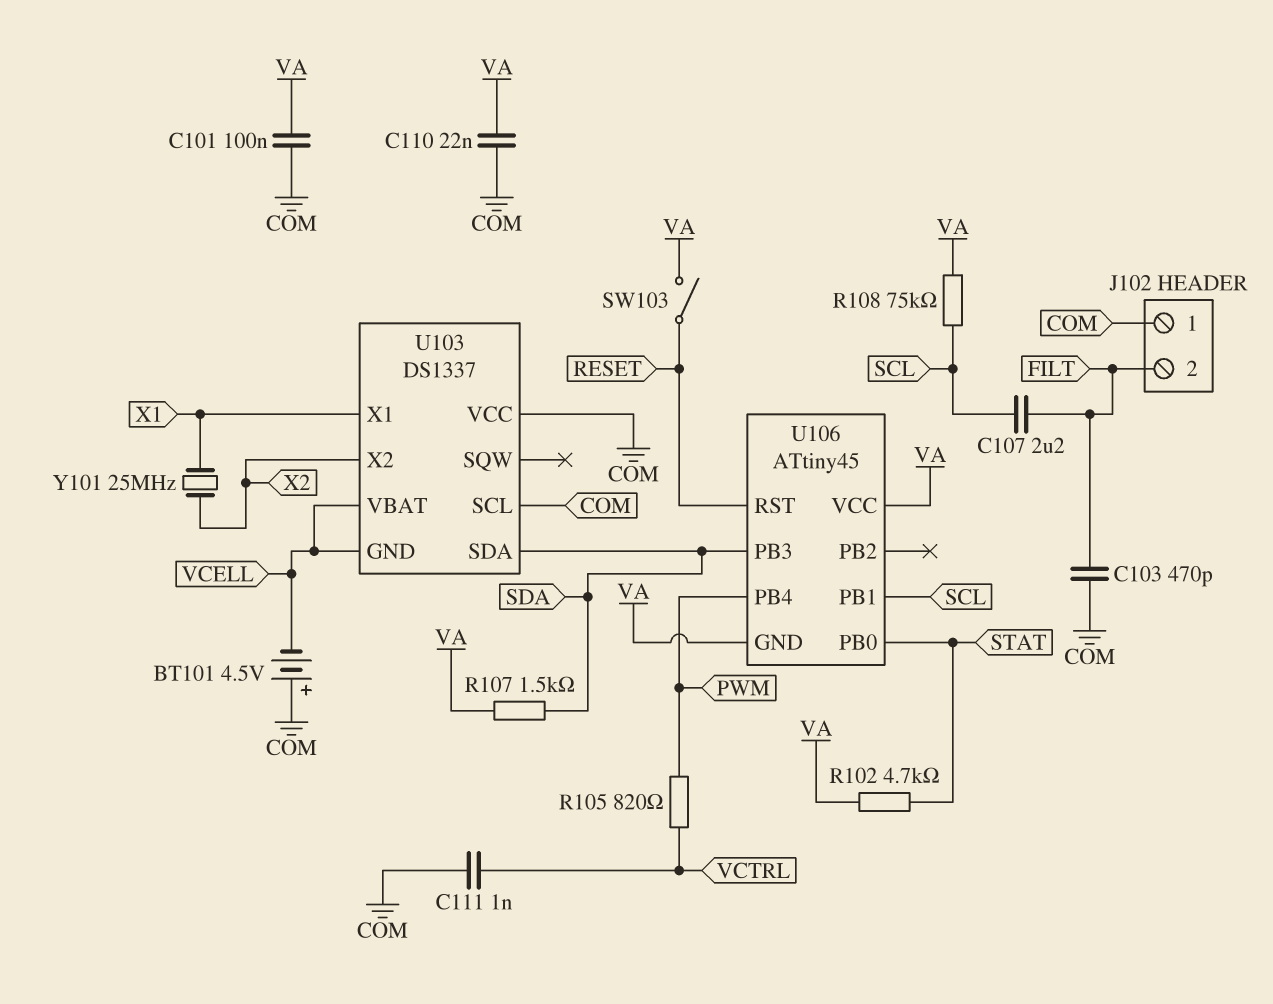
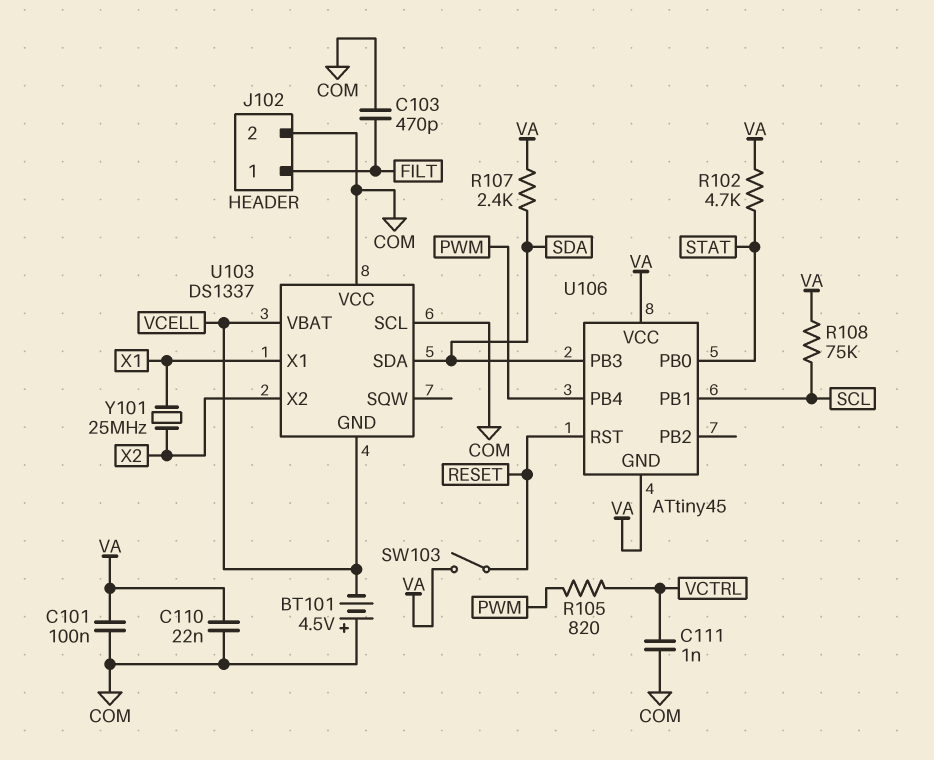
C107: 2.2uF (FILT, SCL) -> none
J102 pin 1: COM -> FILT
J102 pin 2: FILT -> COM
R107: 1.5k (SDA, VA) -> 2.4k (SDA, VA)

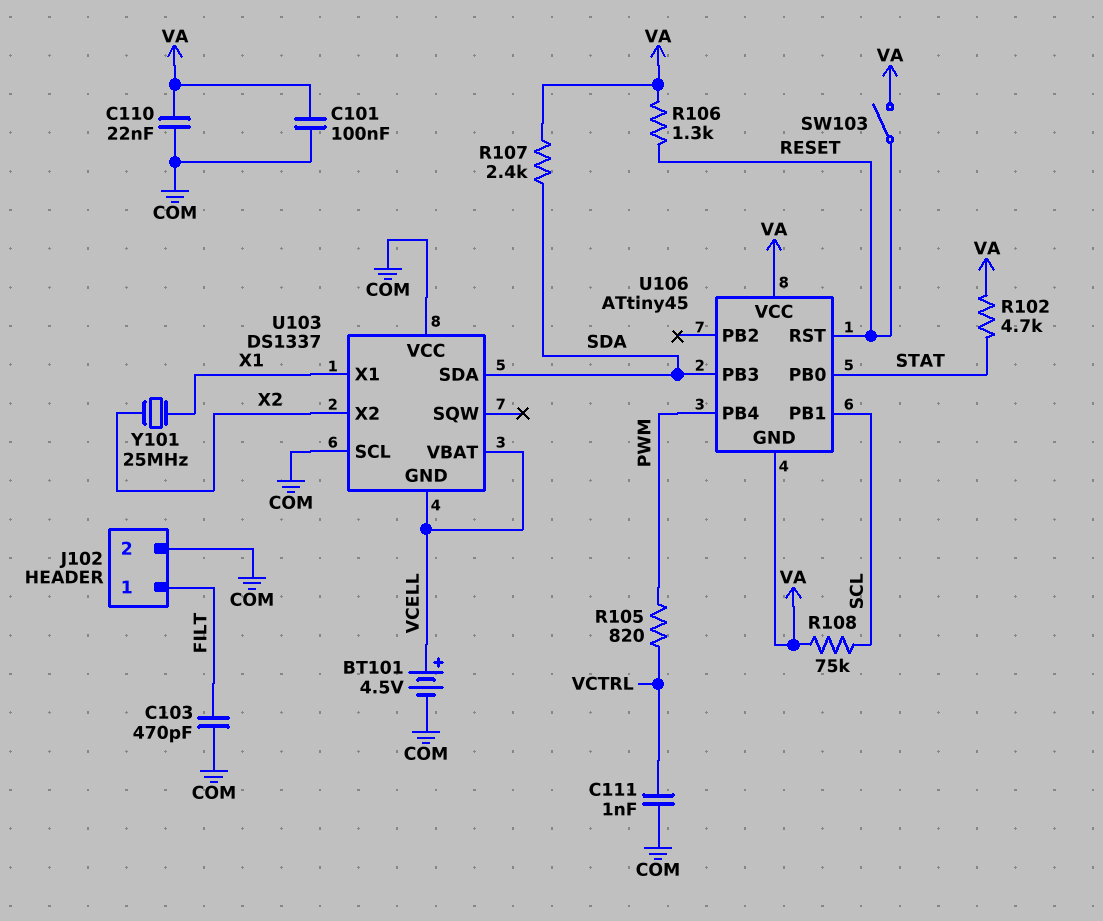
BT101: 4.5V (plus COM, minus VCELL) -> 4.5V (plus VCELL, minus COM)
R106: none -> 1.3k (RESET, VA)

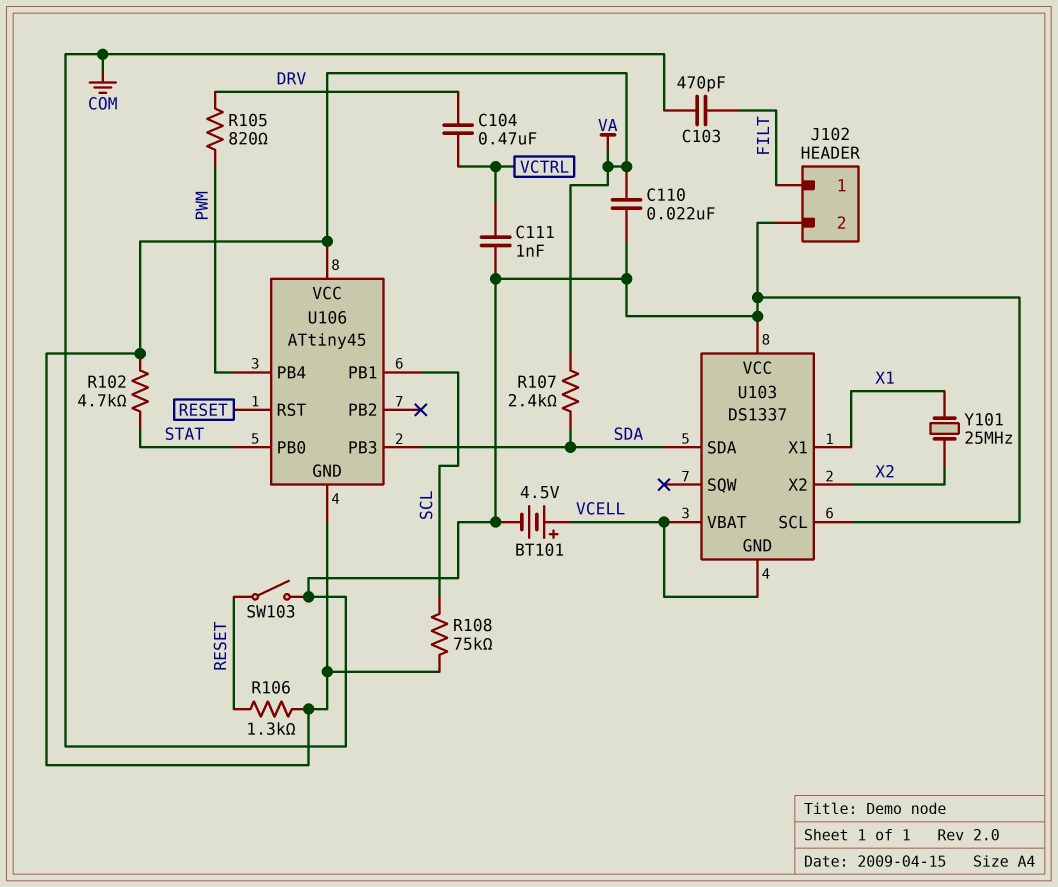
C101: 100nF (COM, VA) -> none
C104: none -> 470nF (DRV, VCTRL)
R105: 820 (PWM, VCTRL) -> 820 (DRV, PWM)
SW103: switch (RESET, VA) -> switch (COM, RESET)

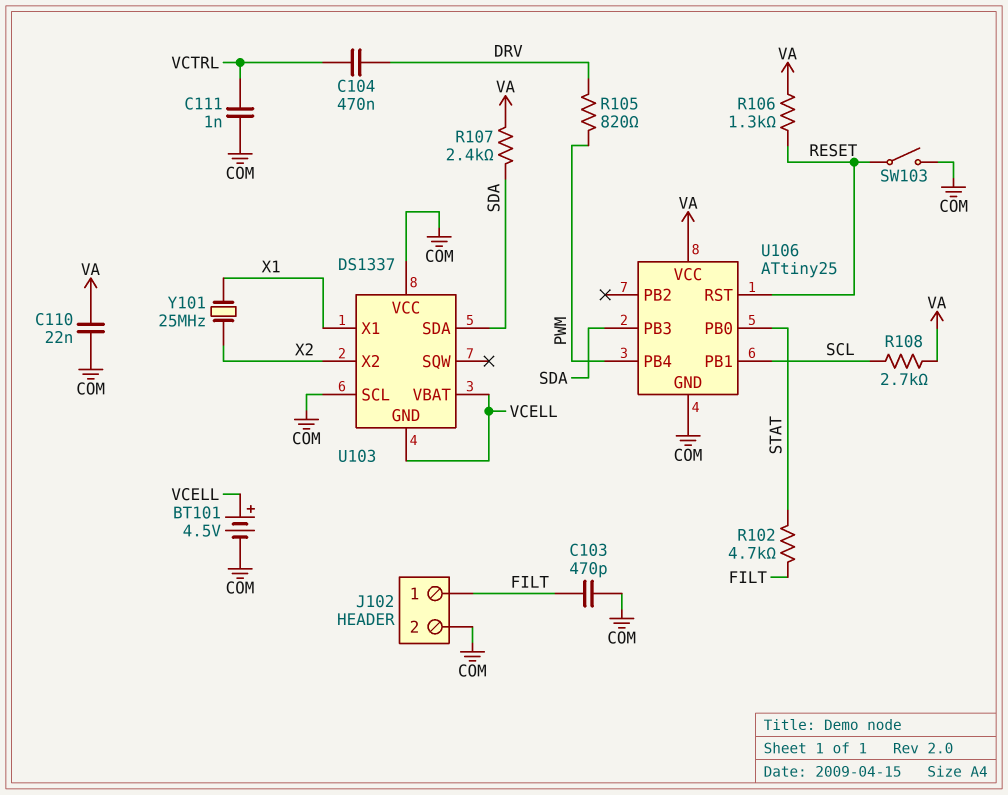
R102: 4.7k (STAT, VA) -> 4.7k (FILT, STAT)
R108: 75k (SCL, VA) -> 2.7k (SCL, VA)
U106: ATtiny45 -> ATtiny25
U106 pin GND: VA -> COM

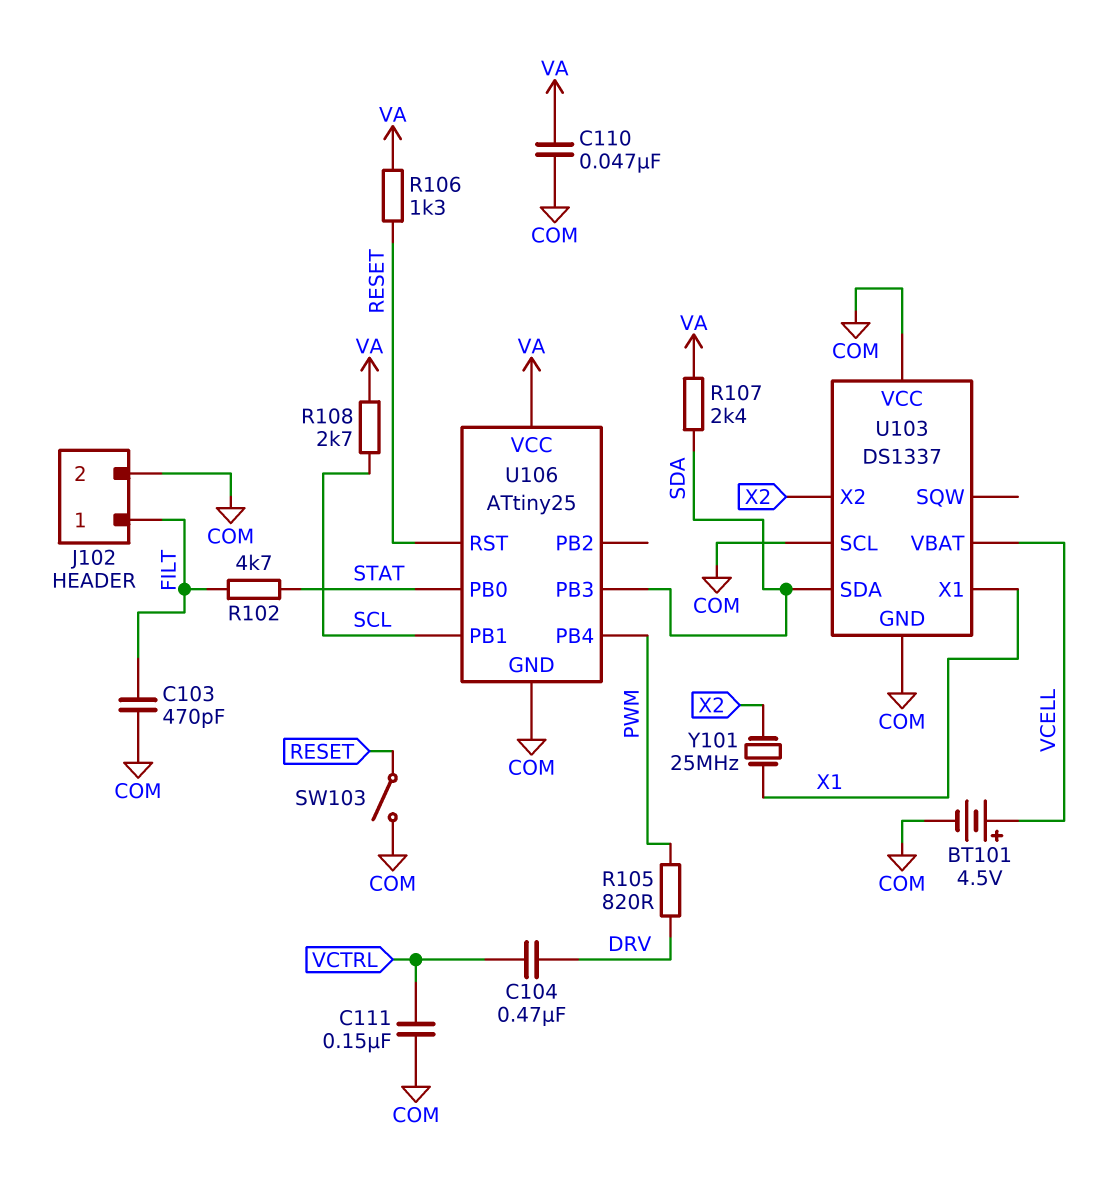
C110: 22nF (COM, VA) -> 47nF (COM, VA)
C111: 1nF (COM, VCTRL) -> 150nF (COM, VCTRL)
U103 pin GND: VCELL -> COM

